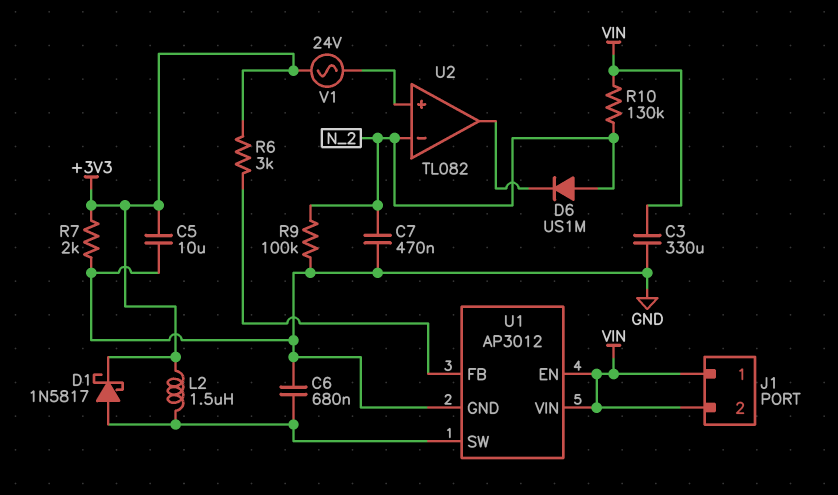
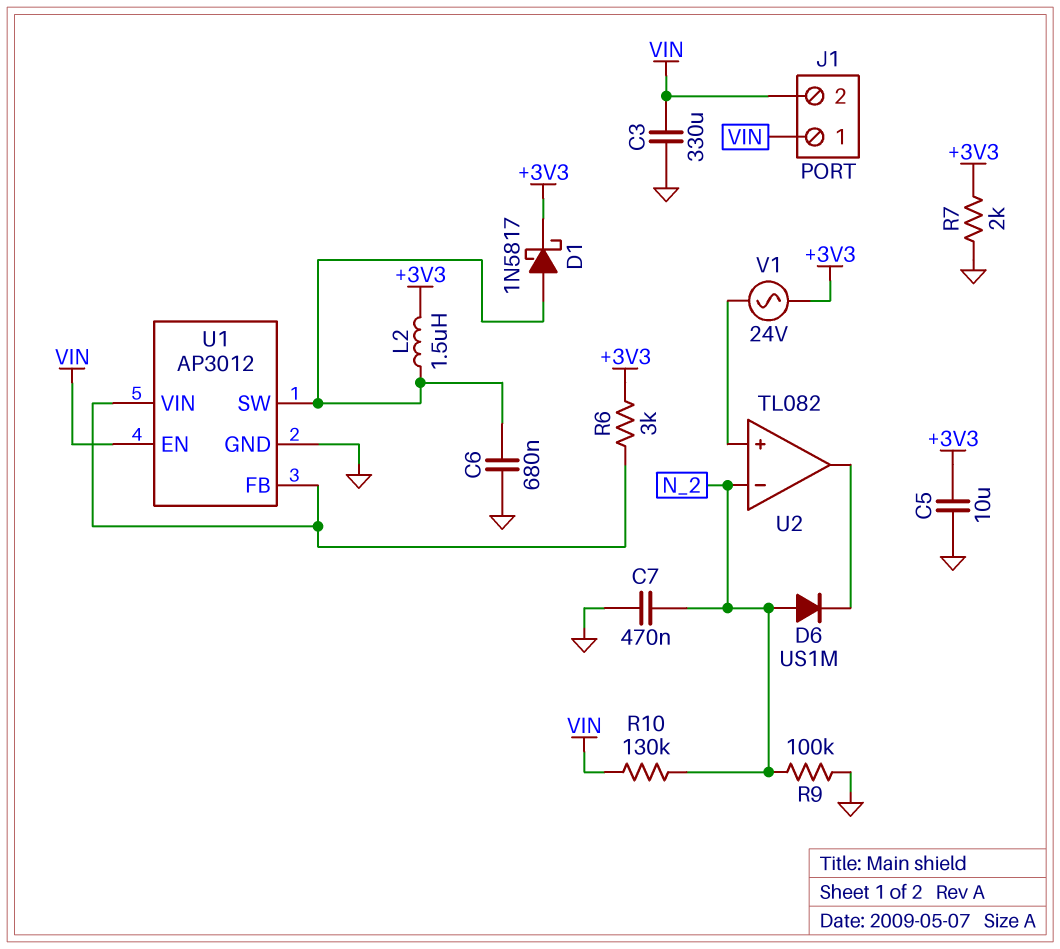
U1 pin VIN: VIN -> U1/FB

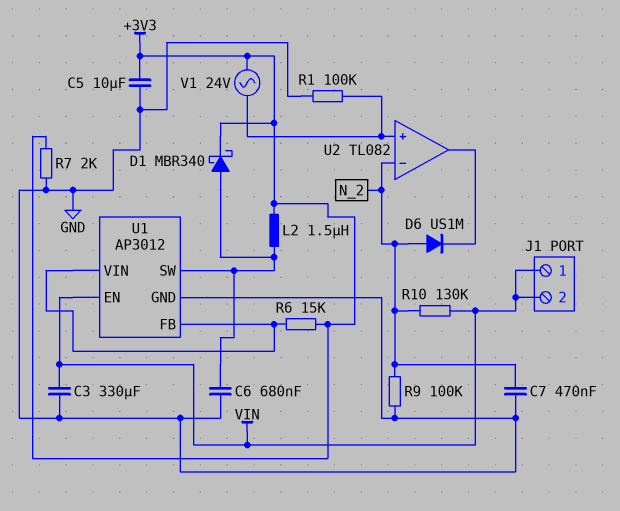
D1: schottky 1N5817 (A U1/SW, K +3V3) -> schottky MBR340 (A U1/SW, K +3V3)
R1: none -> 100k (GND, U2/in+)
R6: 3k (+3V3, U1/FB) -> 15k (+3V3, U1/FB)

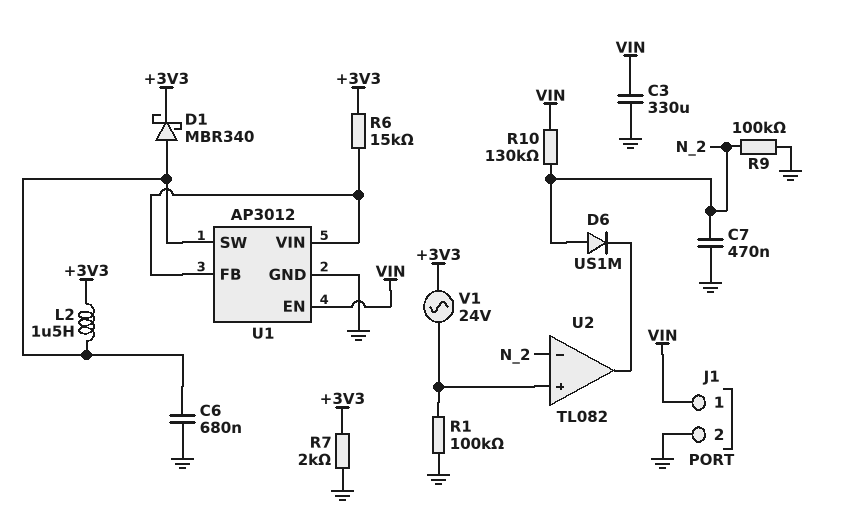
C5: 10uF (+3V3, GND) -> none
J1 pin 2: VIN -> GND

